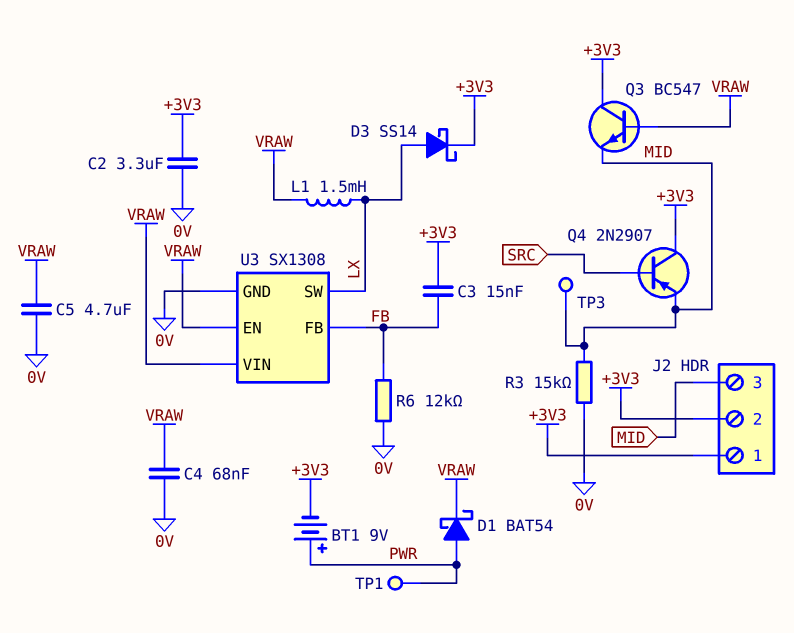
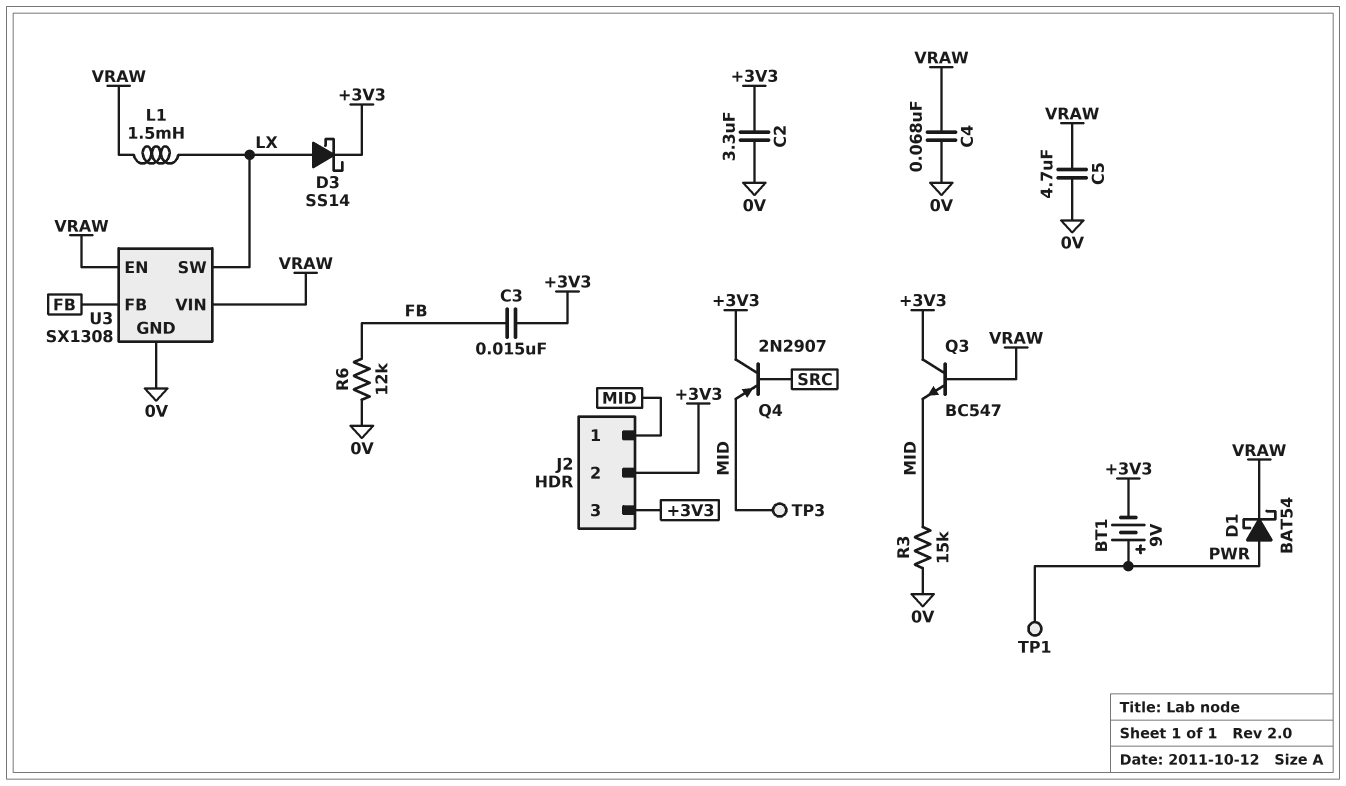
J2 pin 1: +3V3 -> MID
J2 pin 3: MID -> +3V3

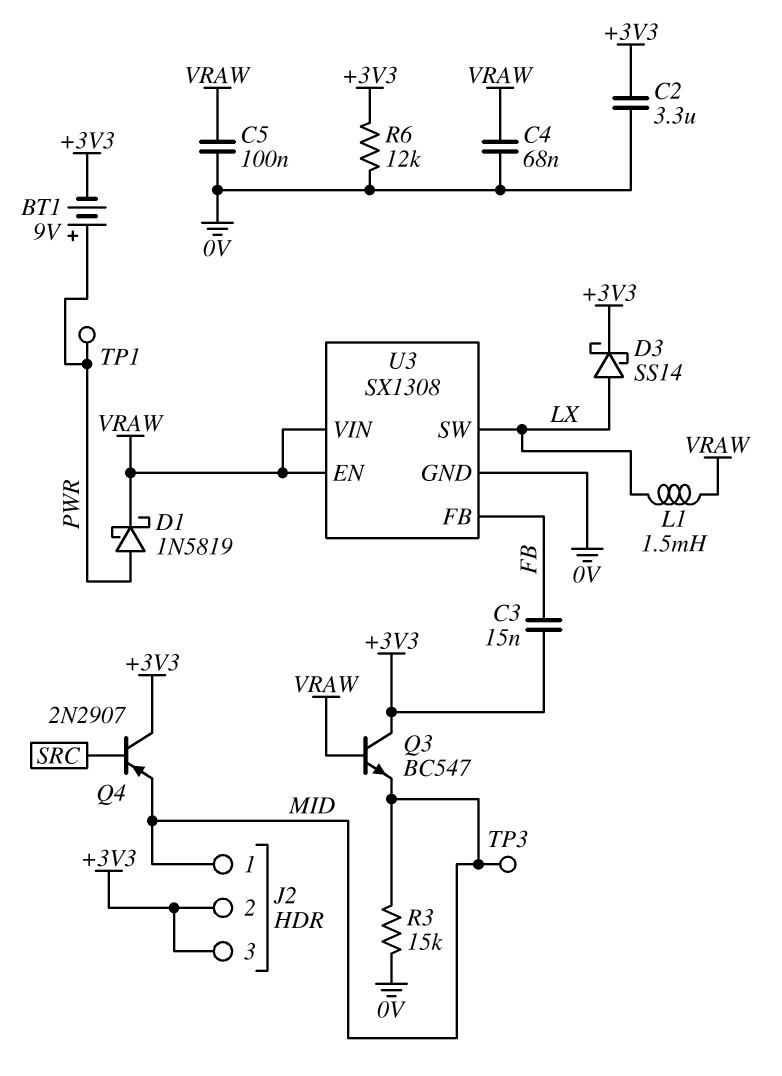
C5: 4.7uF (0V, VRAW) -> 100nF (0V, VRAW)
D1: schottky BAT54 (A PWR, K VRAW) -> schottky 1N5819 (A PWR, K VRAW)
R6: 12k (0V, FB) -> 12k (+3V3, 0V)

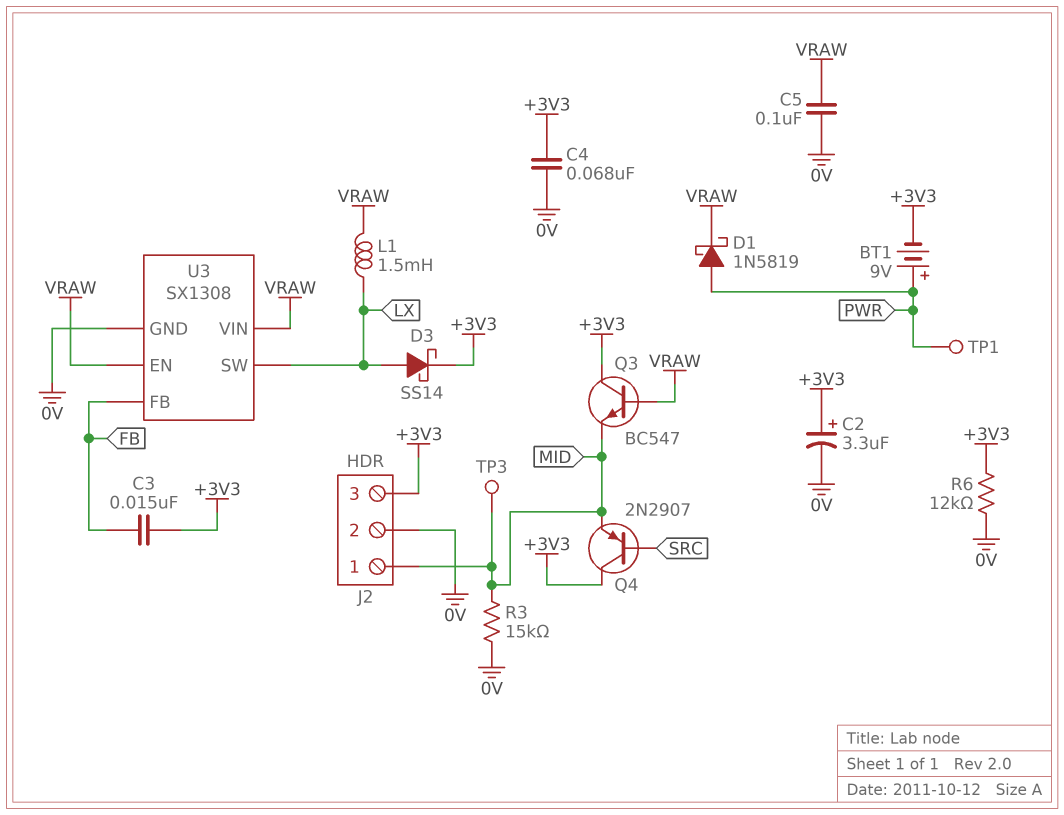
C2: 3.3uF (+3V3, 0V) -> 3.3uF (plus +3V3, minus 0V)
C4: 68nF (0V, VRAW) -> 68nF (+3V3, 0V)
J2 pin 2: +3V3 -> 0V

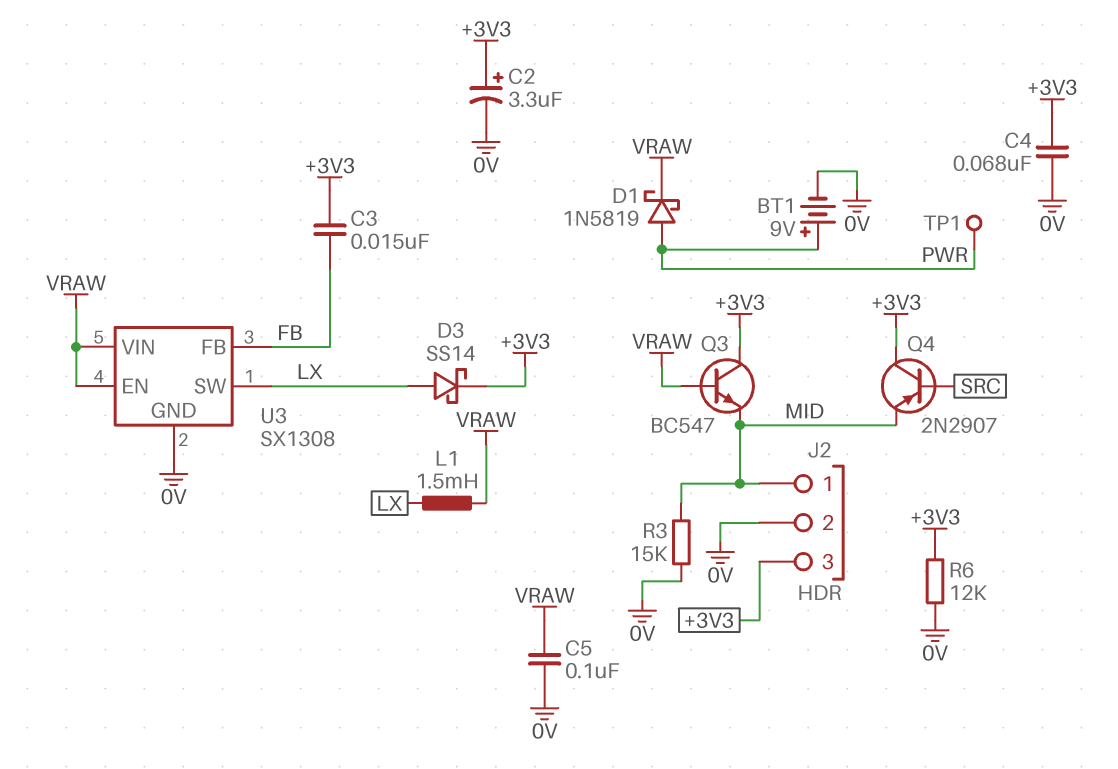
BT1: 9V (plus PWR, minus +3V3) -> 9V (plus PWR, minus 0V)
TP3: test point (MID) -> none

